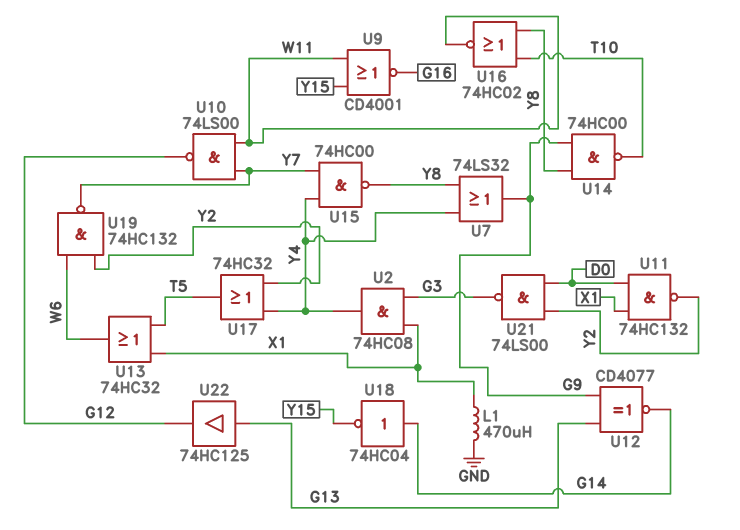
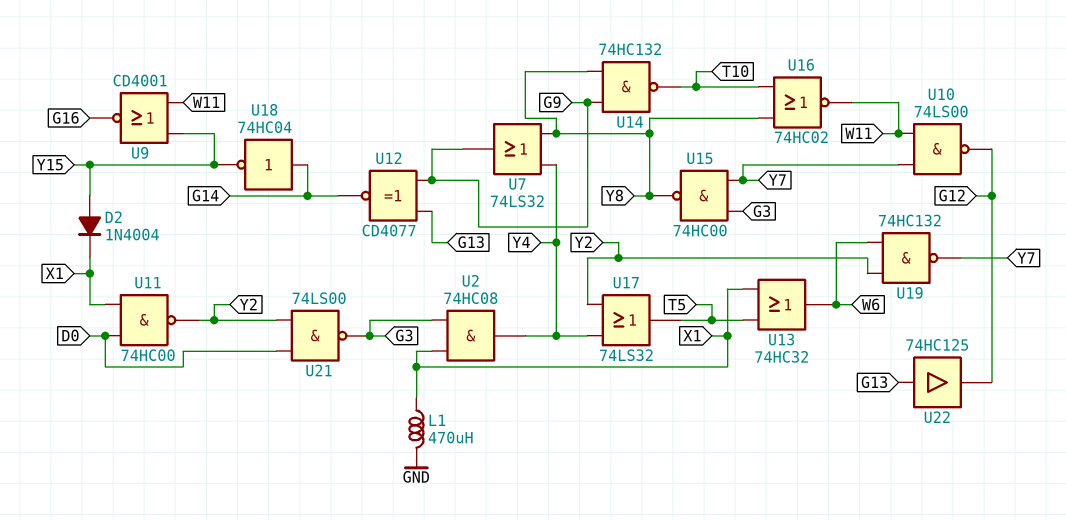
D2: none -> diode 1N4004 (A Y15, K X1)
U11: NAND 74HC132 (in D0, in X1, out Y2) -> NAND 74HC00 (in D0, in X1, out Y2)
U14: NAND 74HC00 (in G9, in Y8, out T10) -> NAND 74HC132 (in G9, in Y8, out T10)
U15: NAND 74HC00 (in Y4, in Y7, out Y8) -> NAND 74HC00 (in G3, in Y7, out Y8)
U17: OR 74HC32 (in Y2, in Y4, out T5) -> OR 74LS32 (in Y2, in Y4, out T5)

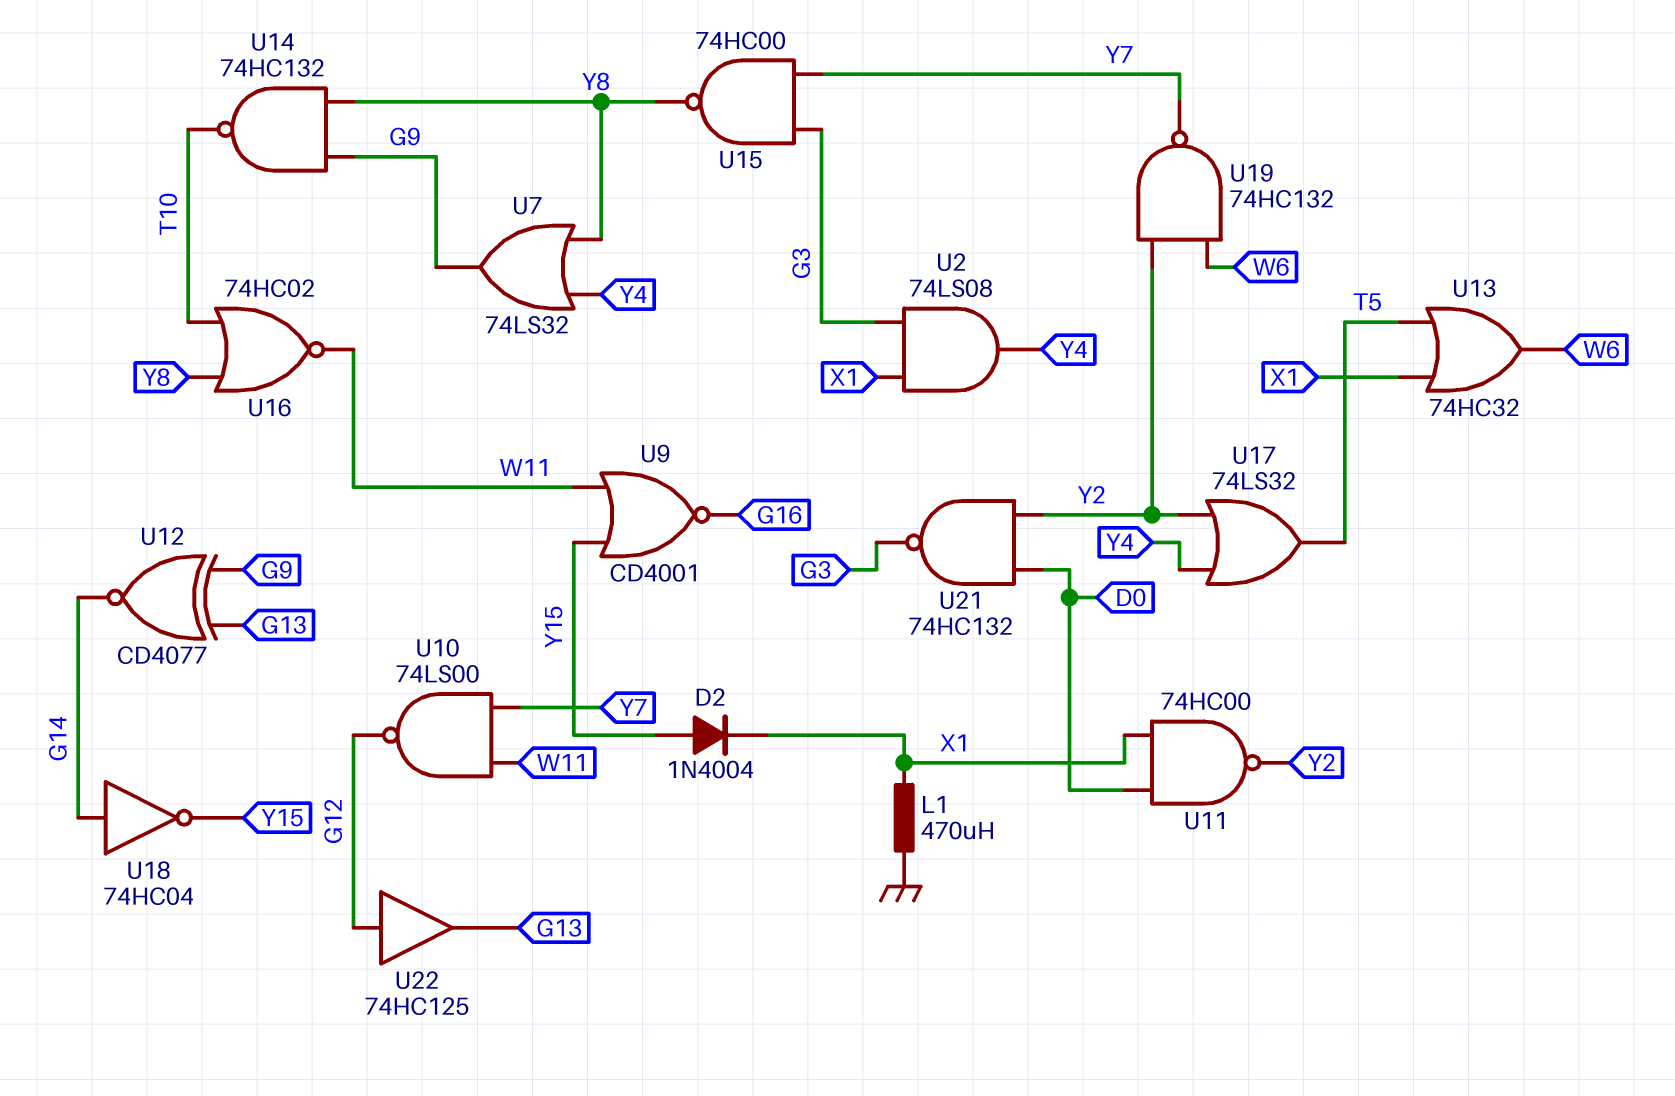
U2: AND 74HC08 (in G3, in X1, out Y4) -> AND 74LS08 (in G3, in X1, out Y4)
U21: NAND 74LS00 (in D0, in Y2, out G3) -> NAND 74HC132 (in D0, in Y2, out G3)
U22: buffer 74HC125 (in G13, out G12) -> buffer 74HC125 (in G12, out G13)

